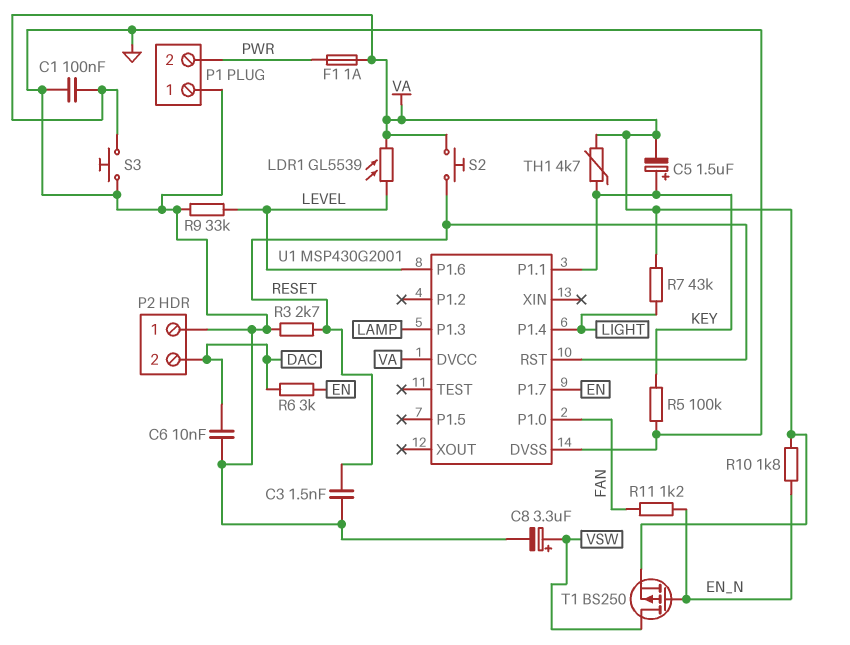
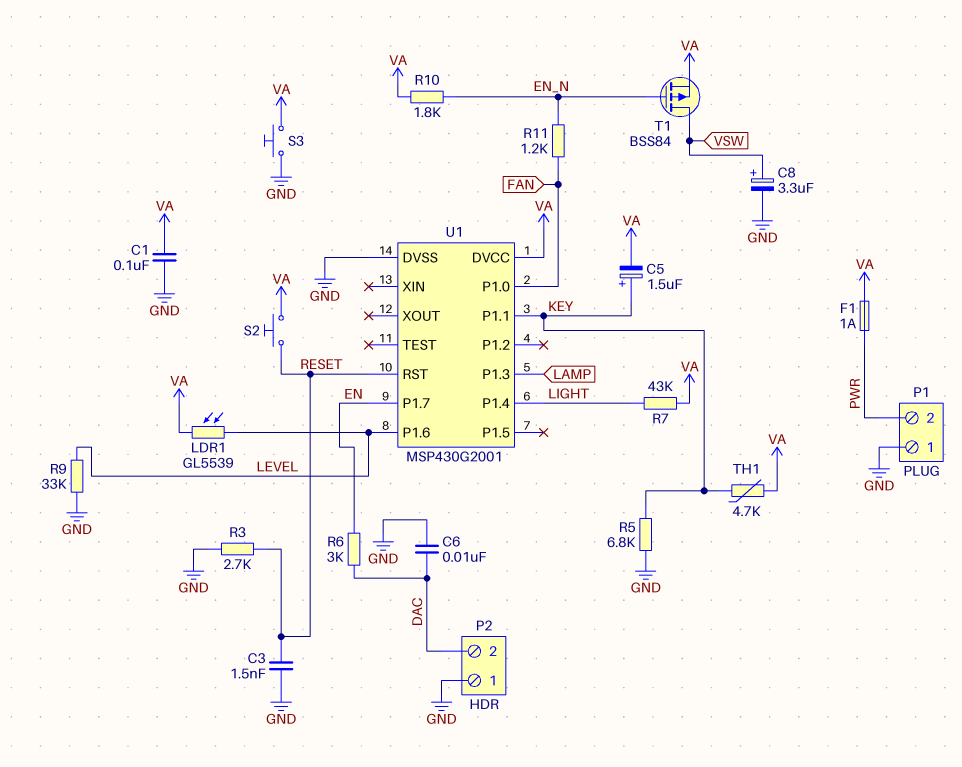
R5: 100k (GND, KEY) -> 6.8k (GND, KEY)
T1: PMOS BS250 (G EN_N, D VSW, S VA) -> PMOS BSS84 (G EN_N, D VSW, S VA)

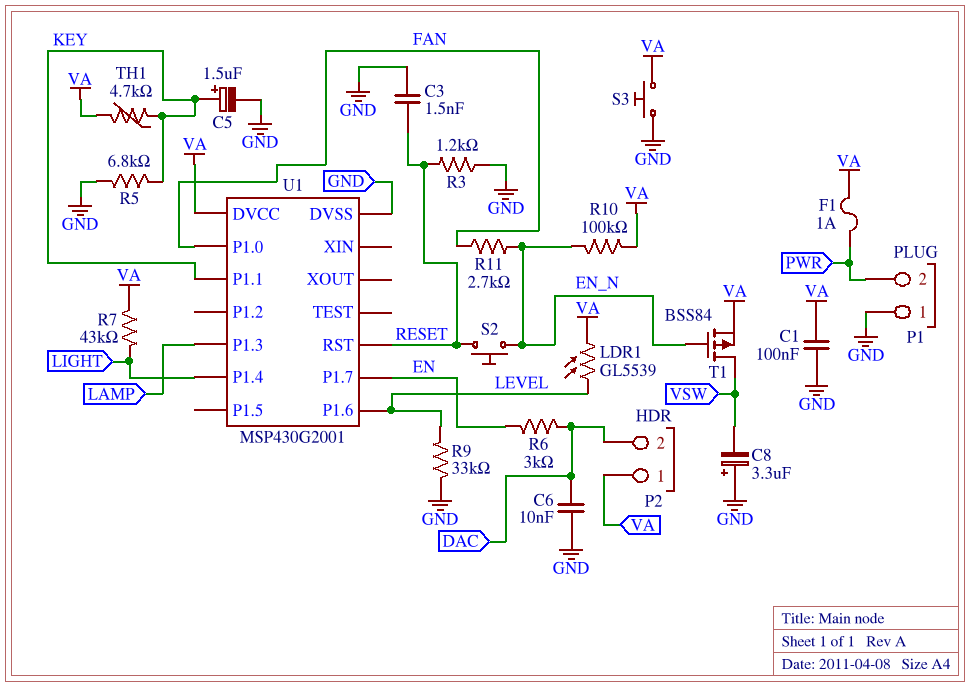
C5: 1.5uF (plus KEY, minus VA) -> 1.5uF (plus KEY, minus GND)
C8: 3.3uF (plus VSW, minus GND) -> 3.3uF (plus GND, minus VSW)
P2 pin 1: GND -> VA
R3: 2.7k (GND, RESET) -> 1.2k (GND, RESET)
R10: 1.8k (EN_N, VA) -> 100k (EN_N, VA)
R11: 1.2k (EN_N, FAN) -> 2.7k (EN_N, FAN)
S2: button (RESET, VA) -> button (EN_N, RESET)

